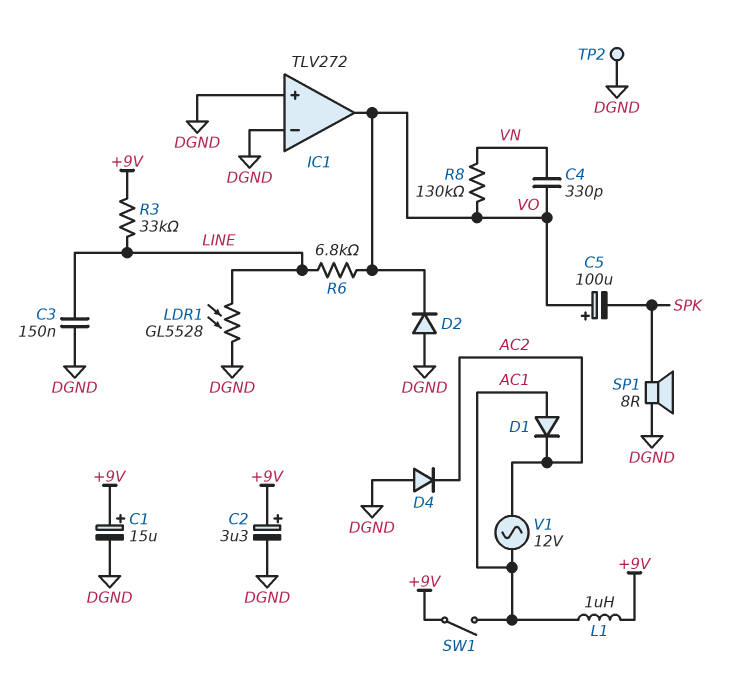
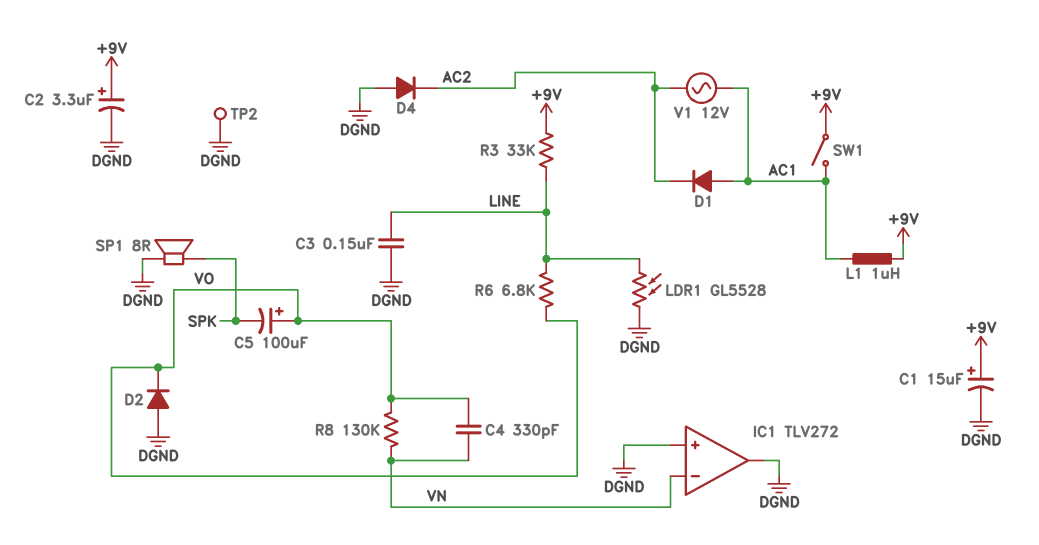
IC1 pin in-: DGND -> VN
IC1 pin out: VO -> DGND

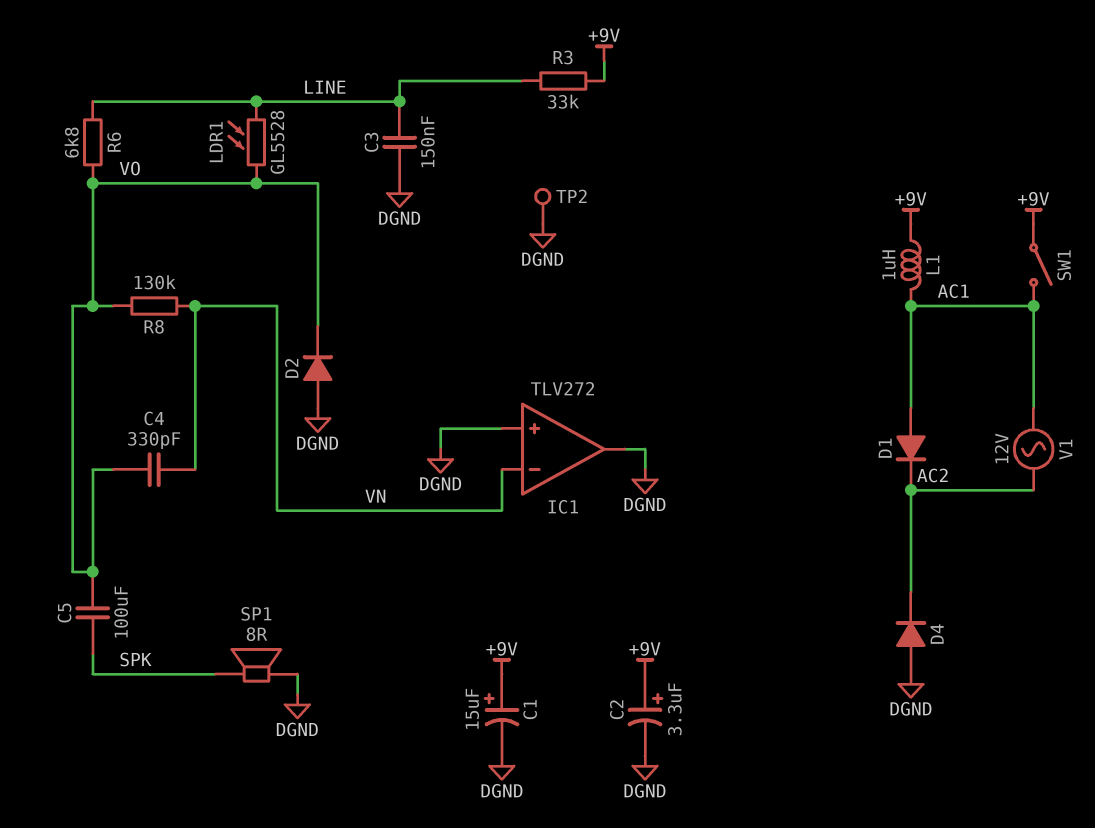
C5: 100uF (plus VO, minus SPK) -> 100uF (SPK, VO)
LDR1: GL5528 (DGND, LINE) -> GL5528 (LINE, VO)

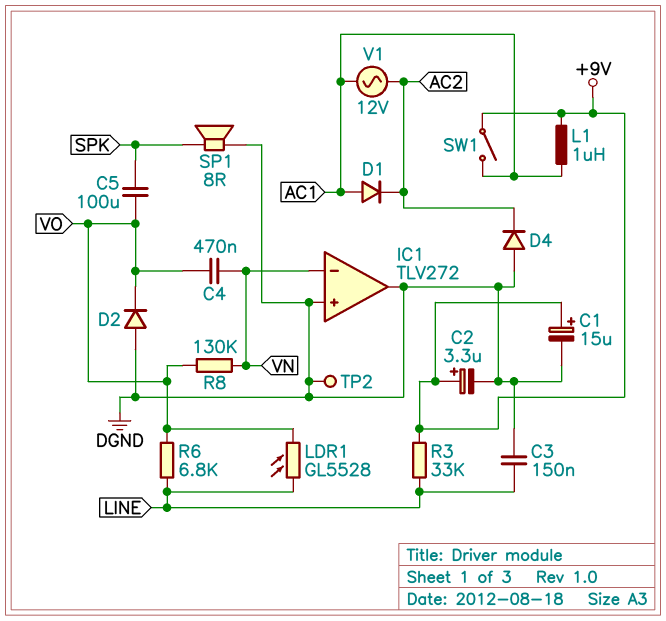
C4: 330pF (VN, VO) -> 470nF (VN, VO)

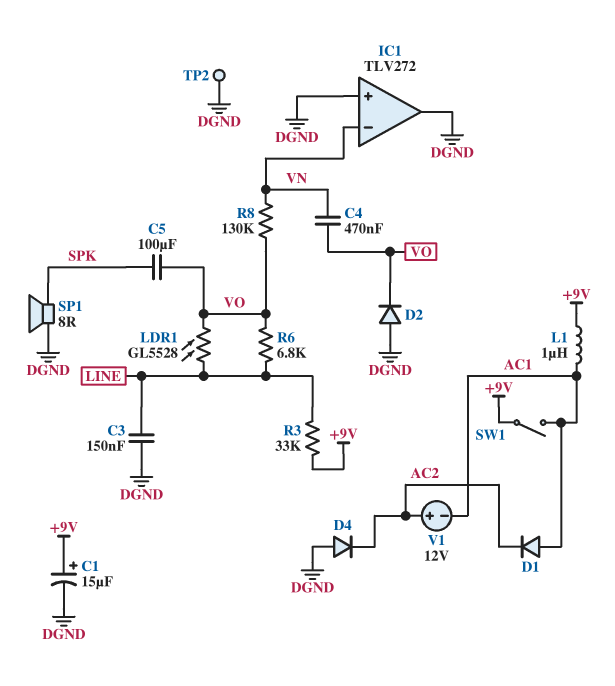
C2: 3.3uF (plus +9V, minus DGND) -> none
V1: AC 12V (AC1, AC2) -> 12V (plus AC2, minus AC1)

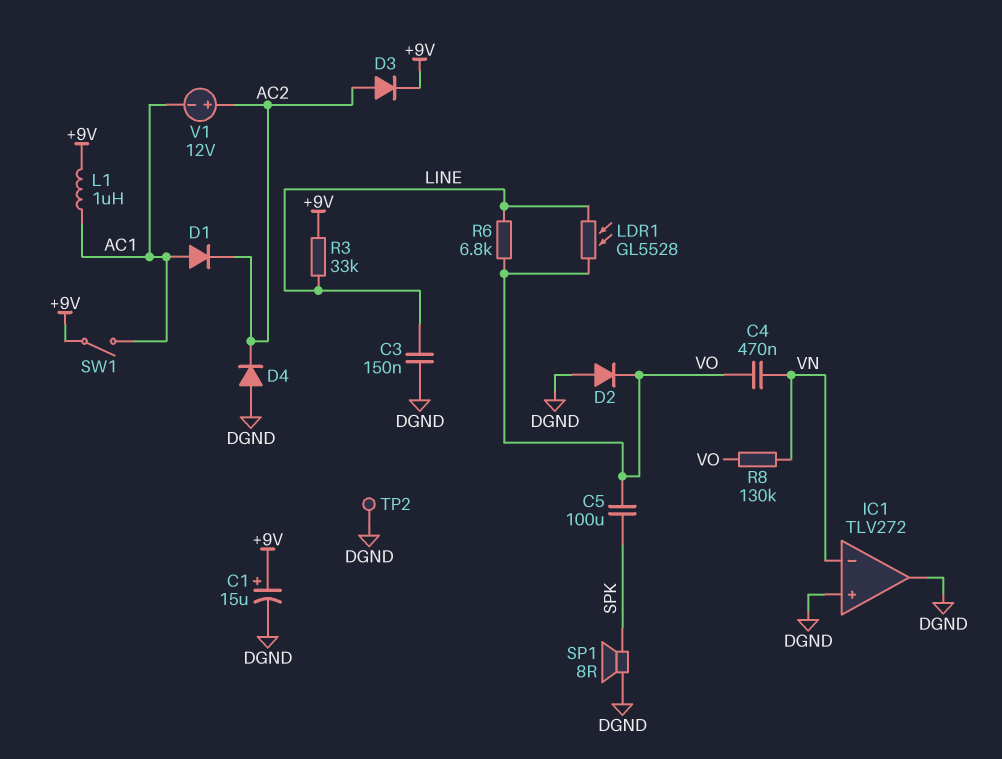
D3: none -> diode (A AC2, K +9V)

